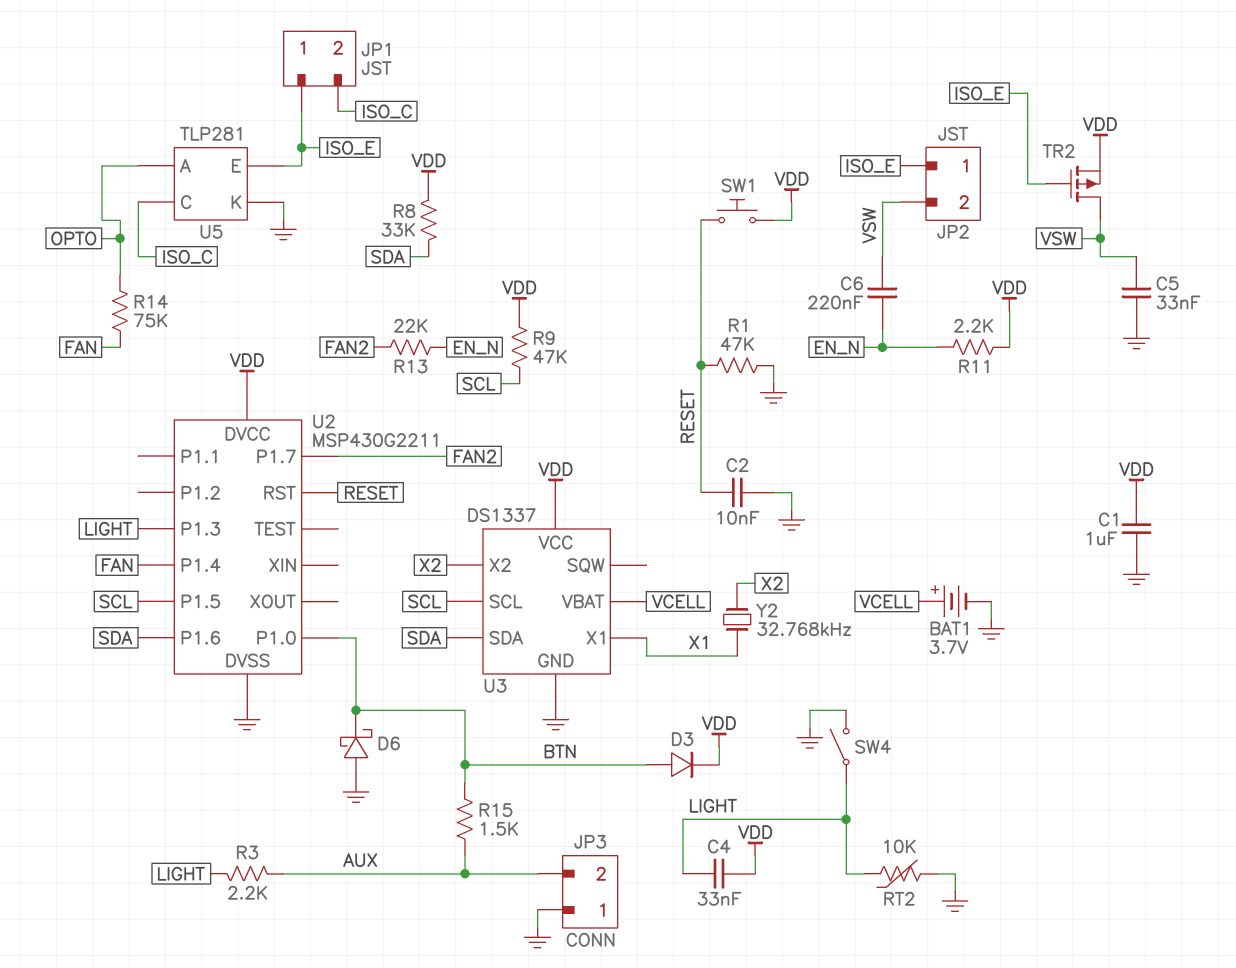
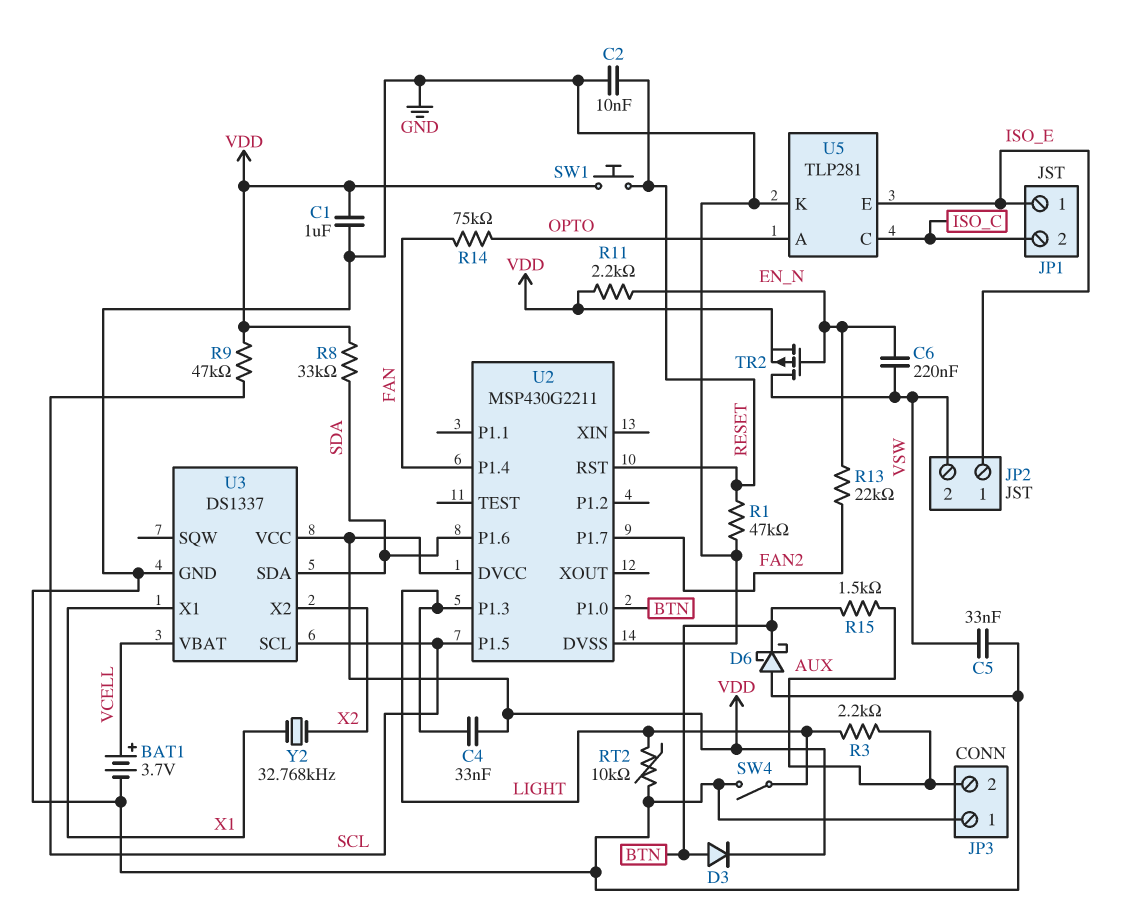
TR2: PMOS (G ISO_E, D VSW, S VDD) -> PMOS (G EN_N, D VSW, S VDD)

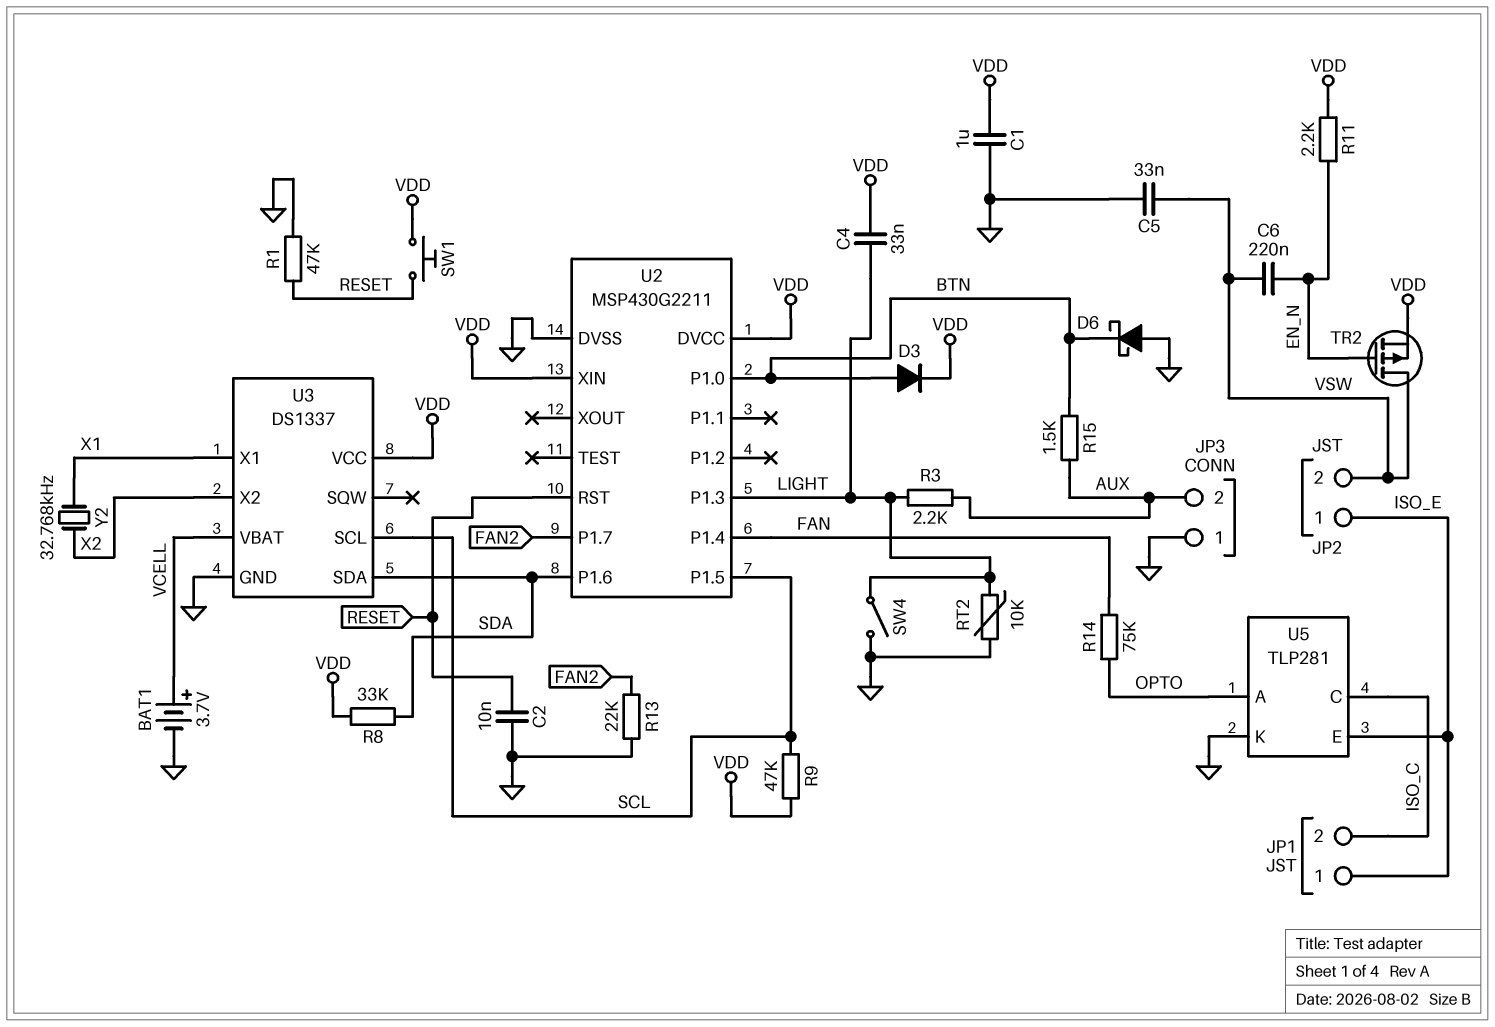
R13: 22k (EN_N, FAN2) -> 22k (FAN2, GND)
U2 pin XIN: none -> VDD

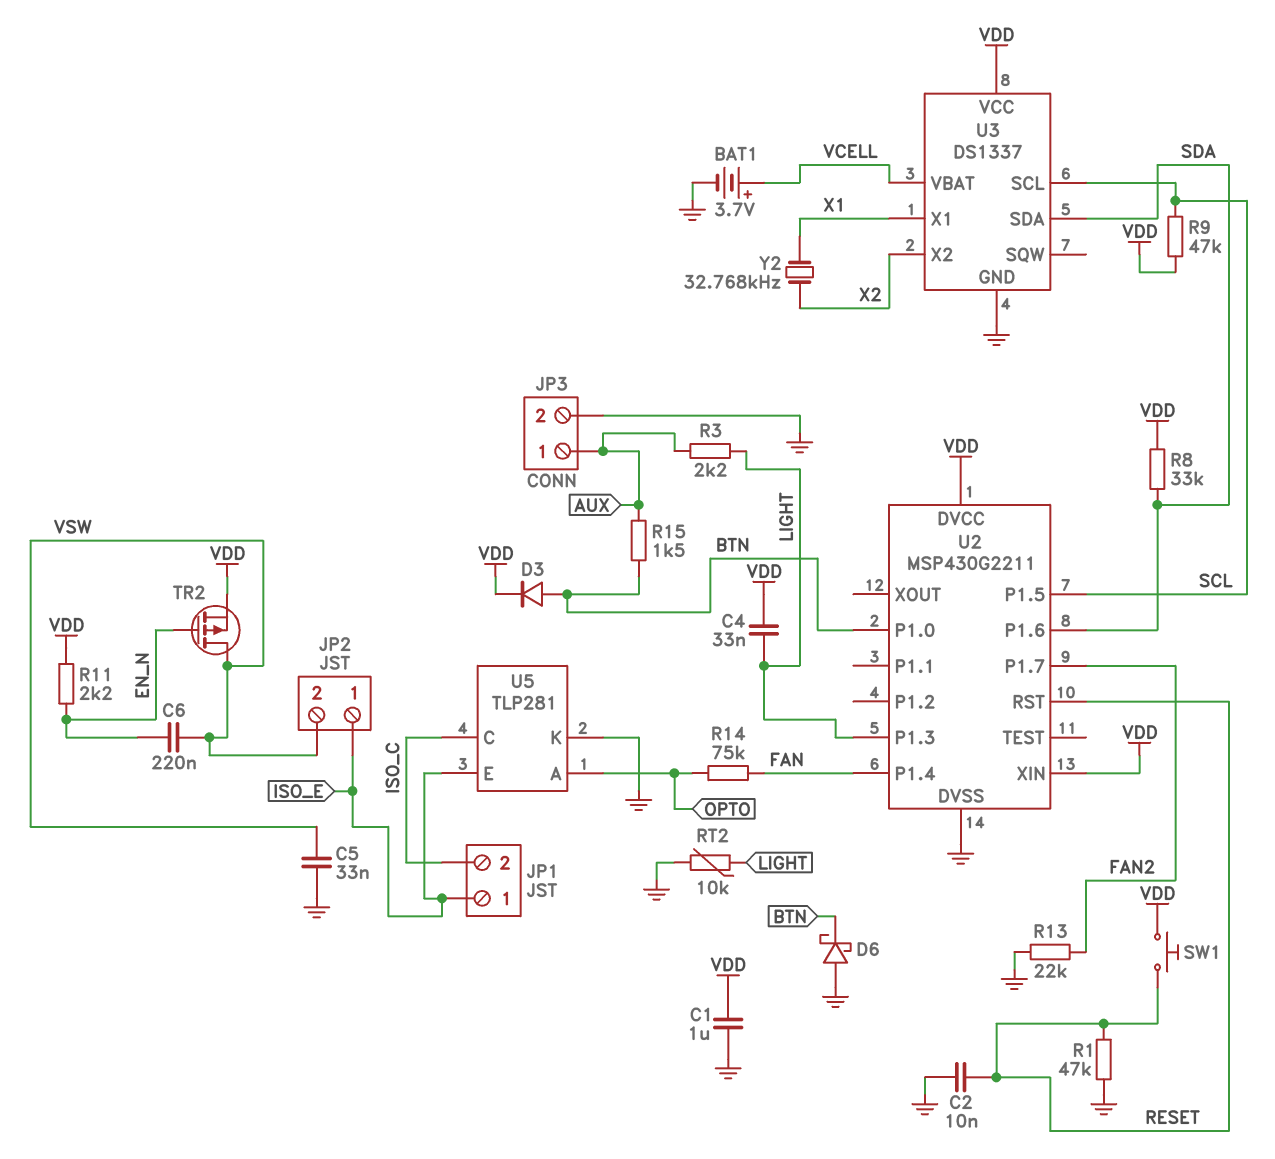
JP3 pin 1: GND -> AUX
JP3 pin 2: AUX -> GND
SW4: switch (GND, LIGHT) -> none

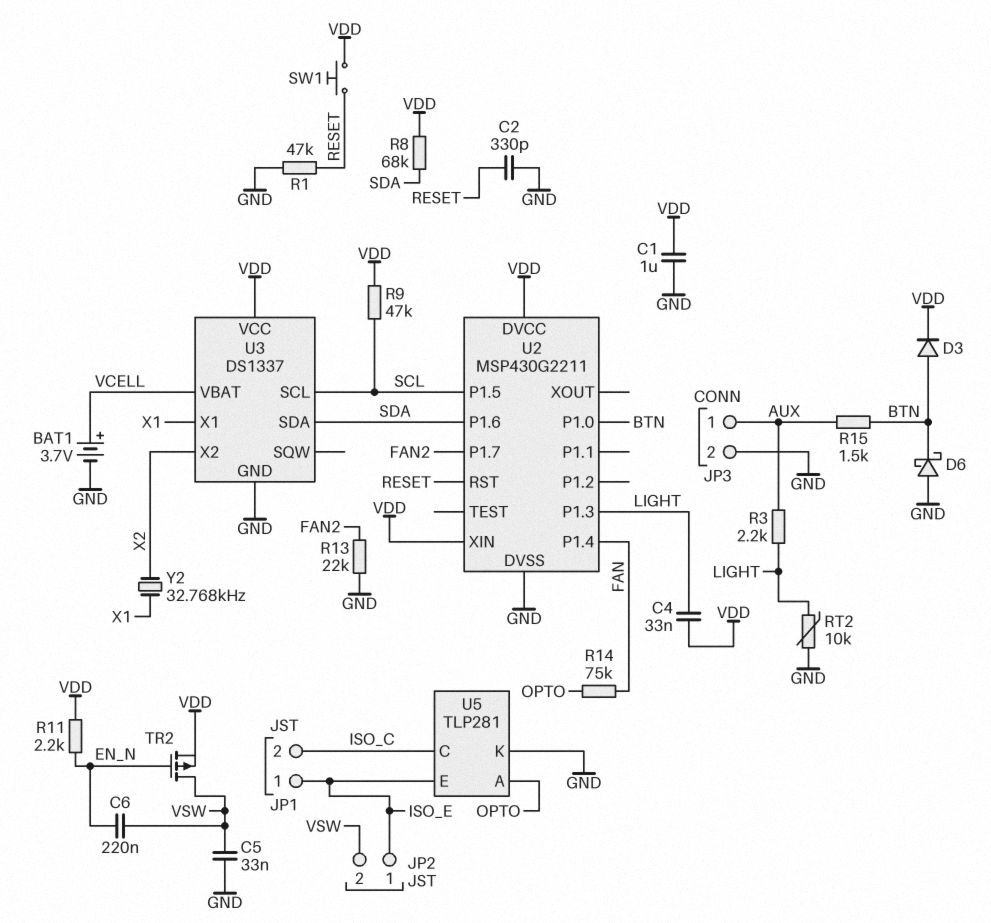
C2: 10nF (GND, RESET) -> 330pF (GND, RESET)
R8: 33k (SDA, VDD) -> 68k (SDA, VDD)

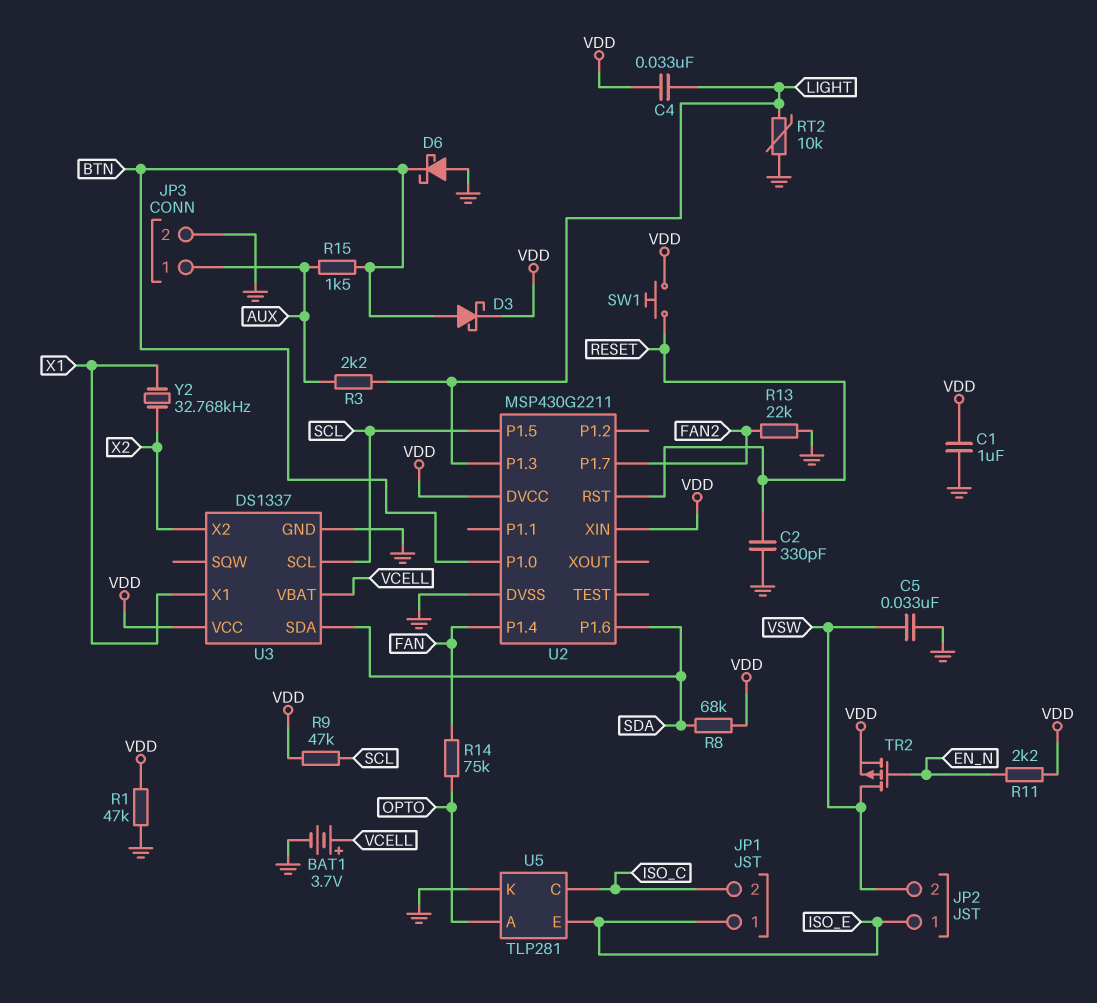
C6: 220nF (EN_N, VSW) -> none
D3: diode (A BTN, K VDD) -> schottky (A BTN, K VDD)
R1: 47k (GND, RESET) -> 47k (GND, VDD)

